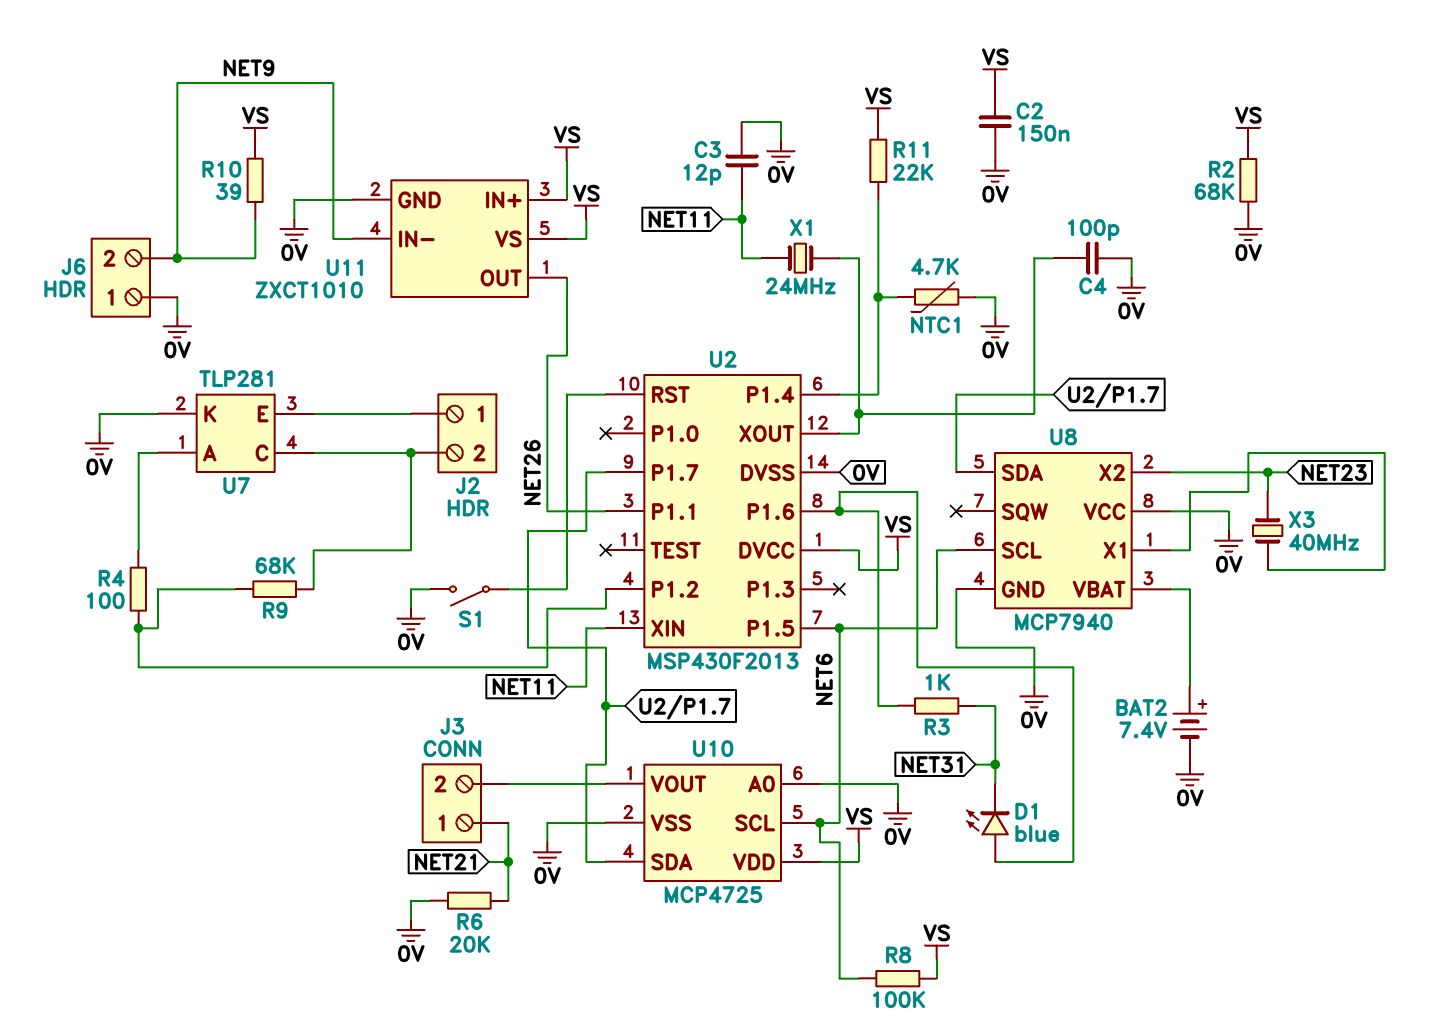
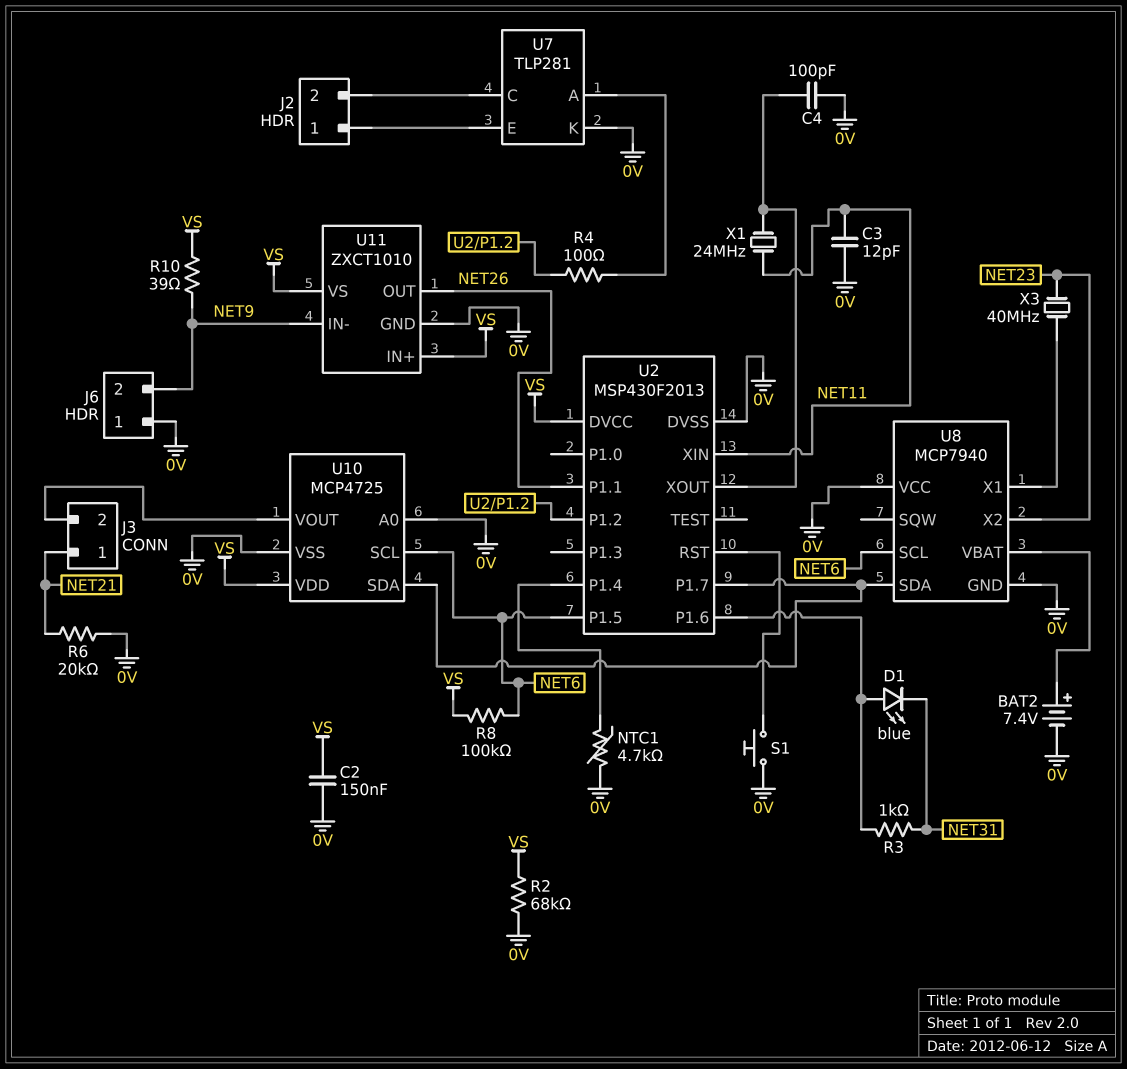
R9: 68k (J2/2, U2/P1.2) -> none
R11: 22k (U2/P1.4, VS) -> none
S1: switch (0V, U2/RST) -> button (0V, U2/RST)

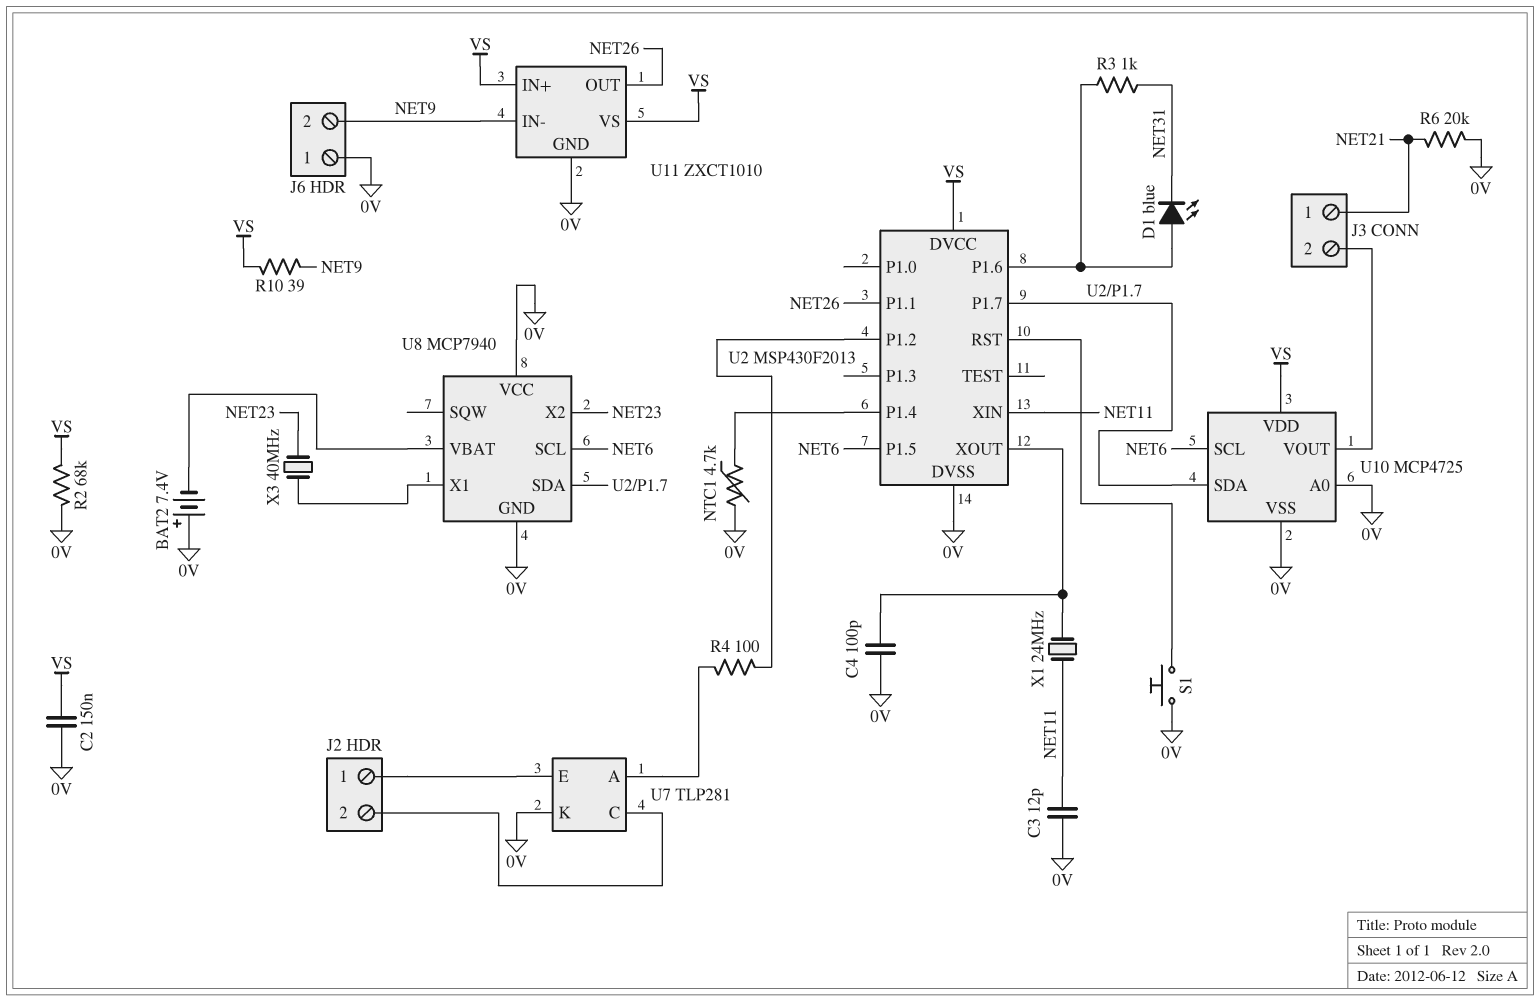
BAT2: 7.4V (plus U8/VBAT, minus 0V) -> 7.4V (plus 0V, minus U8/VBAT)
R8: 100k (NET6, VS) -> none

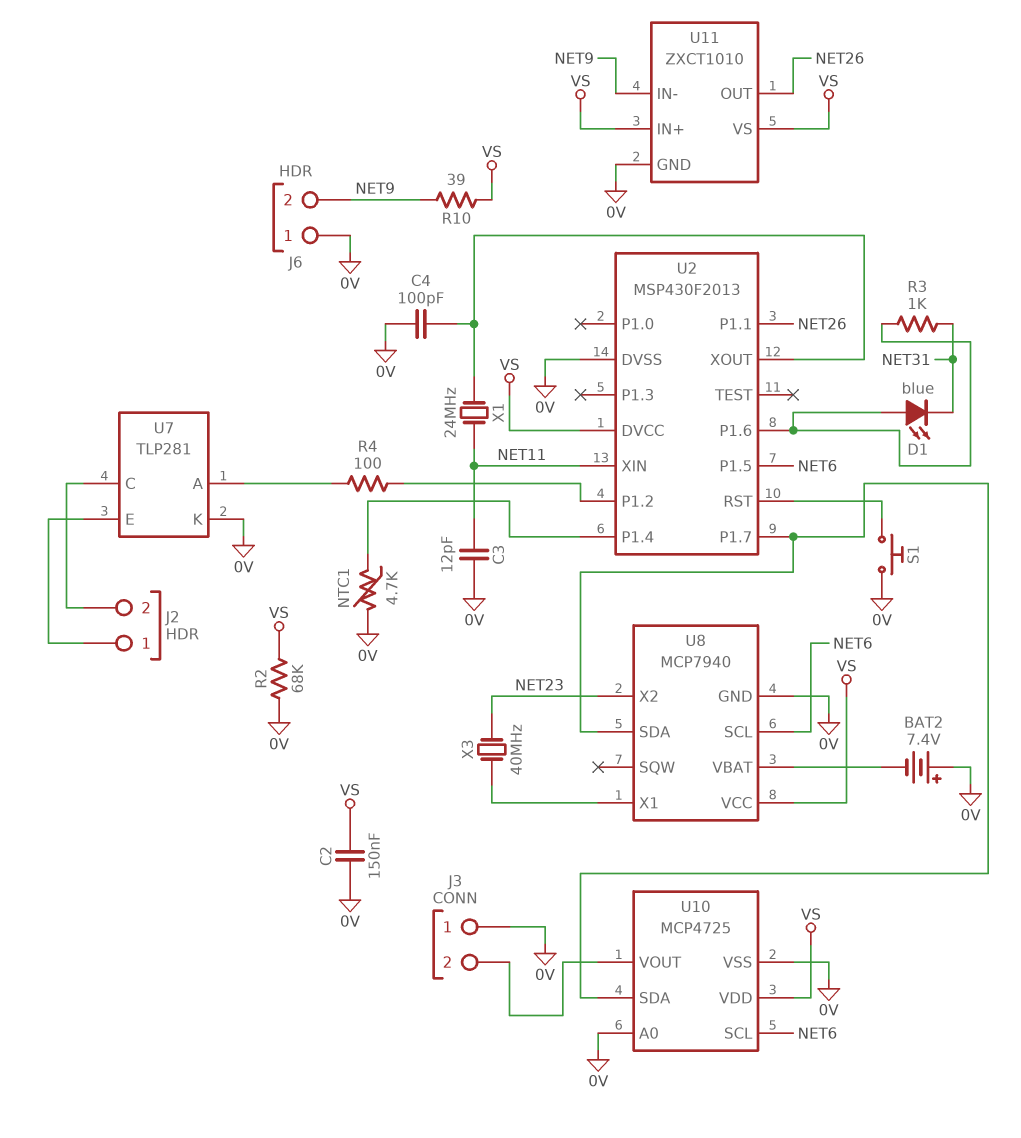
J3 pin 1: NET21 -> 0V
R6: 20k (0V, NET21) -> none
U8 pin VCC: 0V -> VS

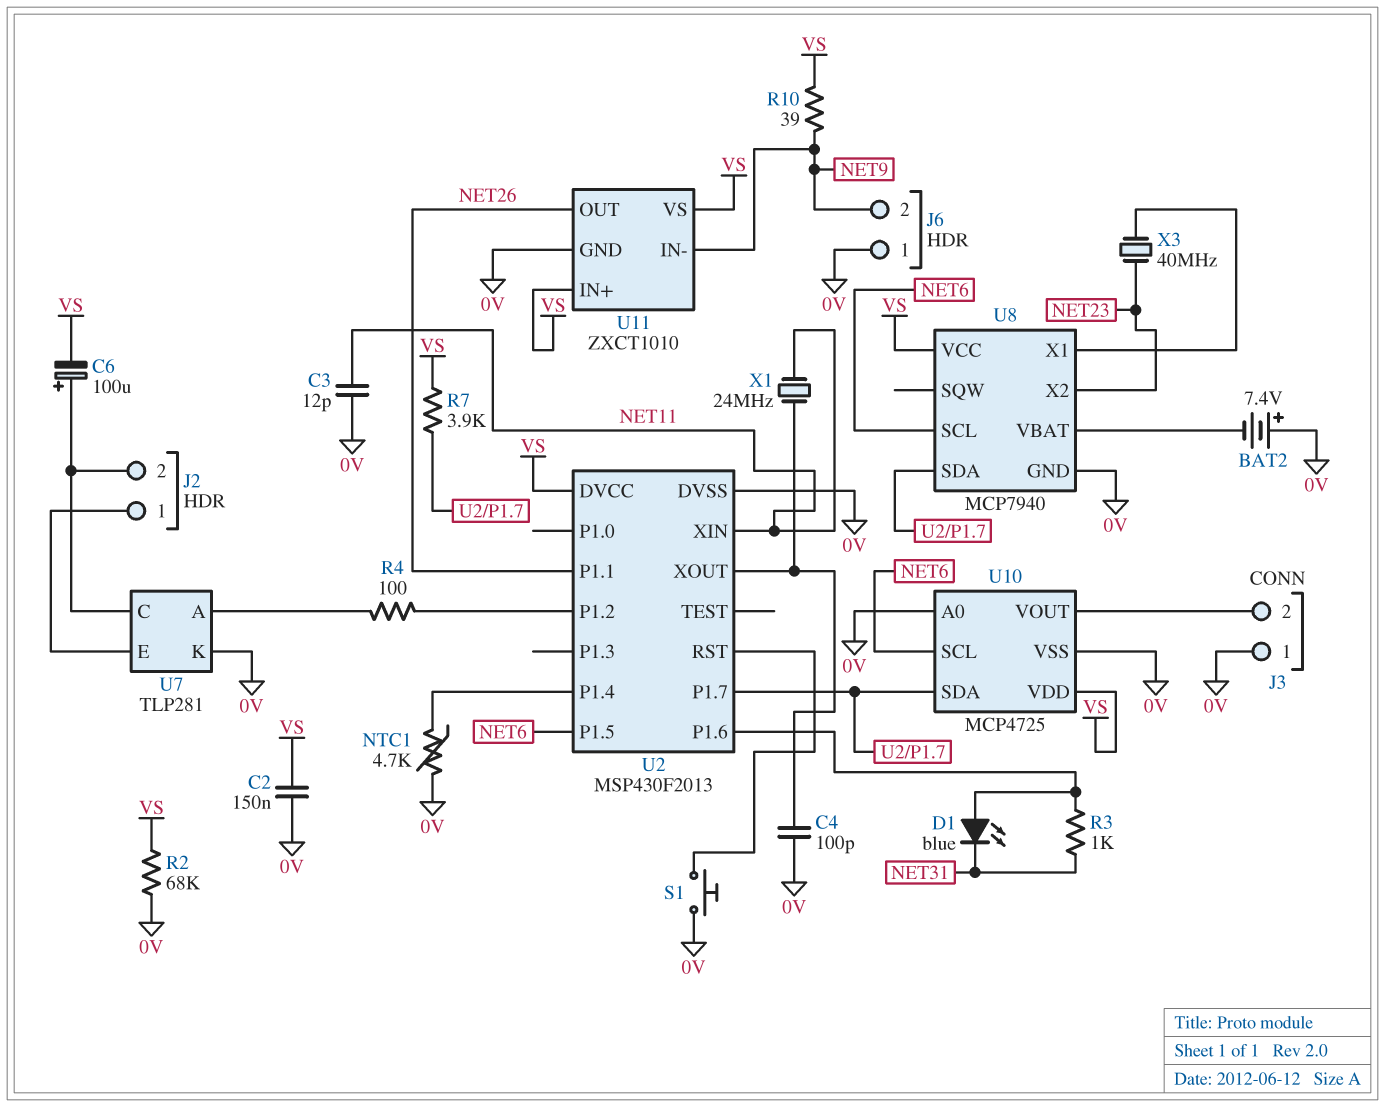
C6: none -> 100uF (plus J2/2, minus VS)
R7: none -> 3.9k (U2/P1.7, VS)

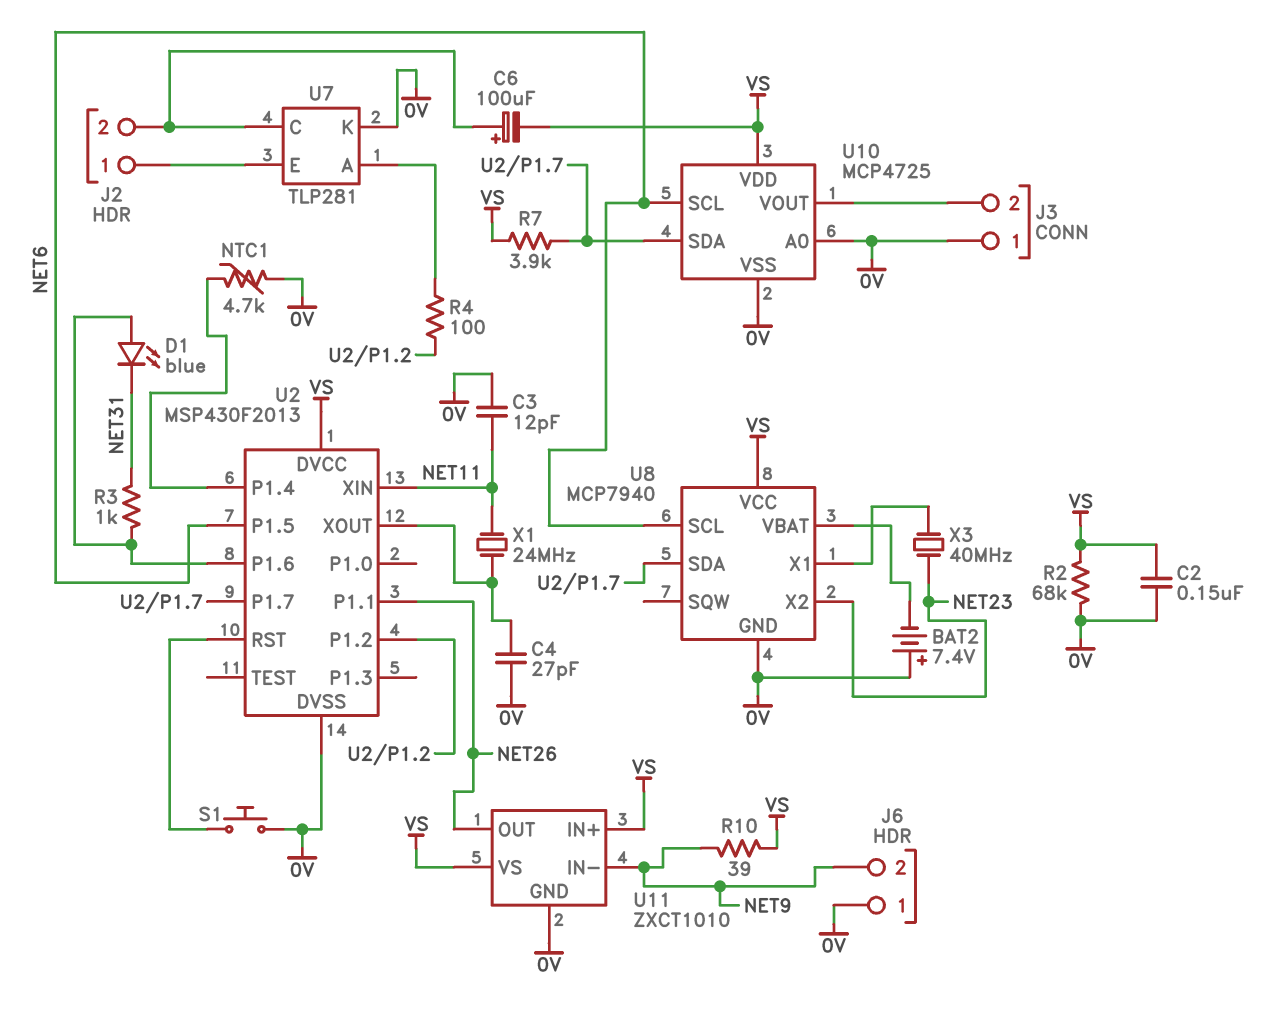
C4: 100pF (0V, U2/XOUT) -> 27pF (0V, U2/XOUT)

